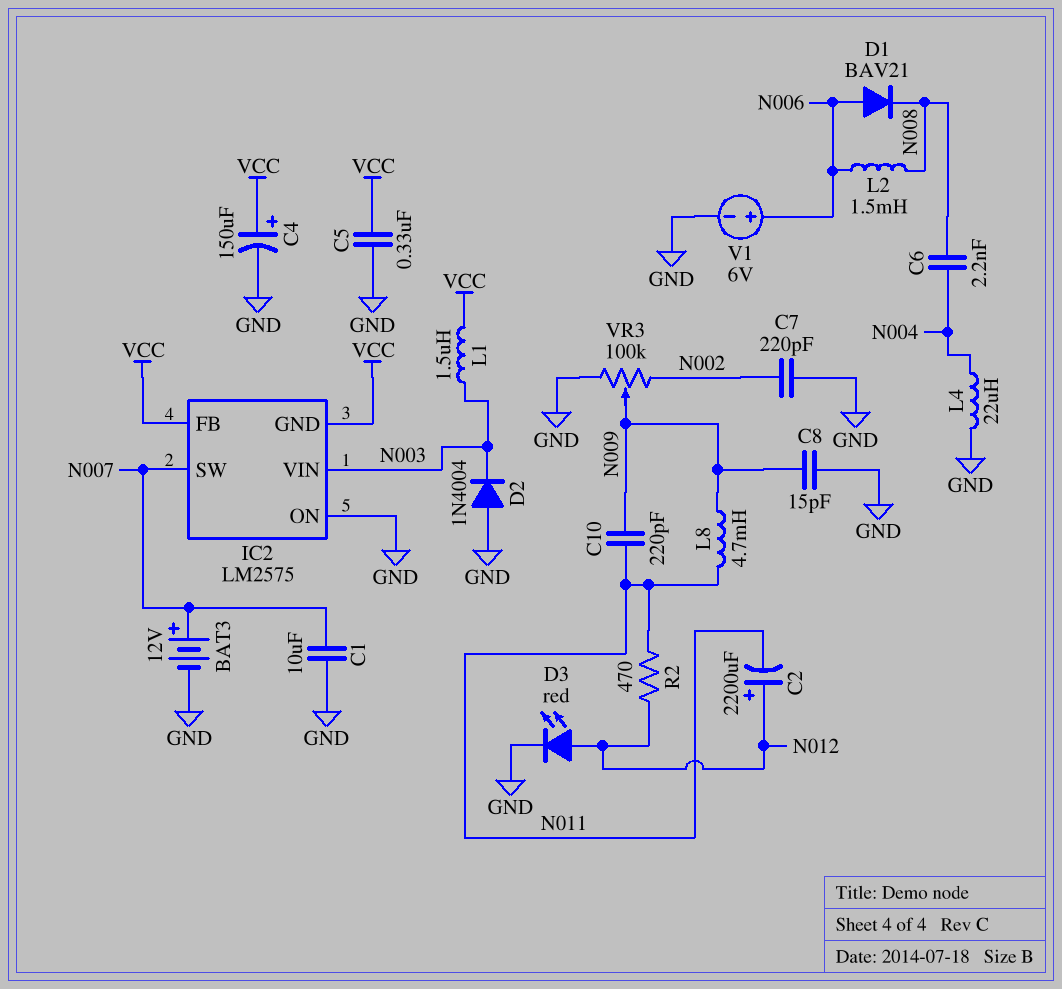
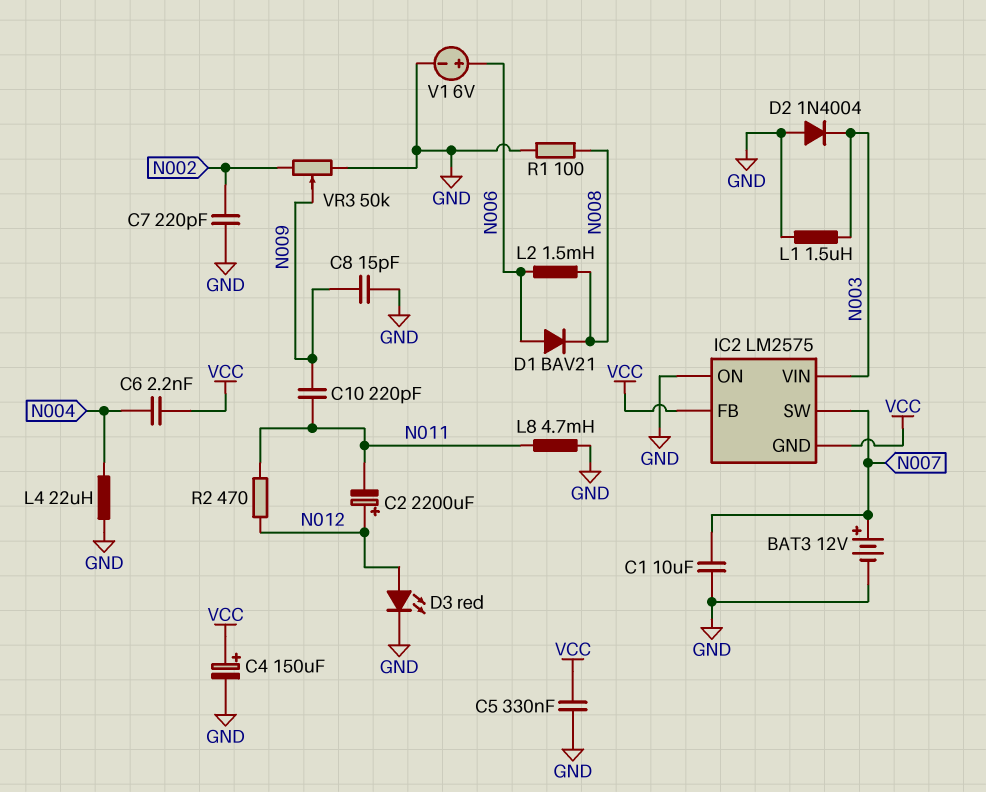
C6: 2.2nF (N004, N008) -> 2.2nF (N004, VCC)
L1: 1.5uH (N003, VCC) -> 1.5uH (GND, N003)
L8: 4.7mH (N009, N011) -> 4.7mH (GND, N011)
R1: none -> 100 (GND, N008)
VR3: 100k (GND, N002, wiper N009) -> 50k (GND, N002, wiper N009)

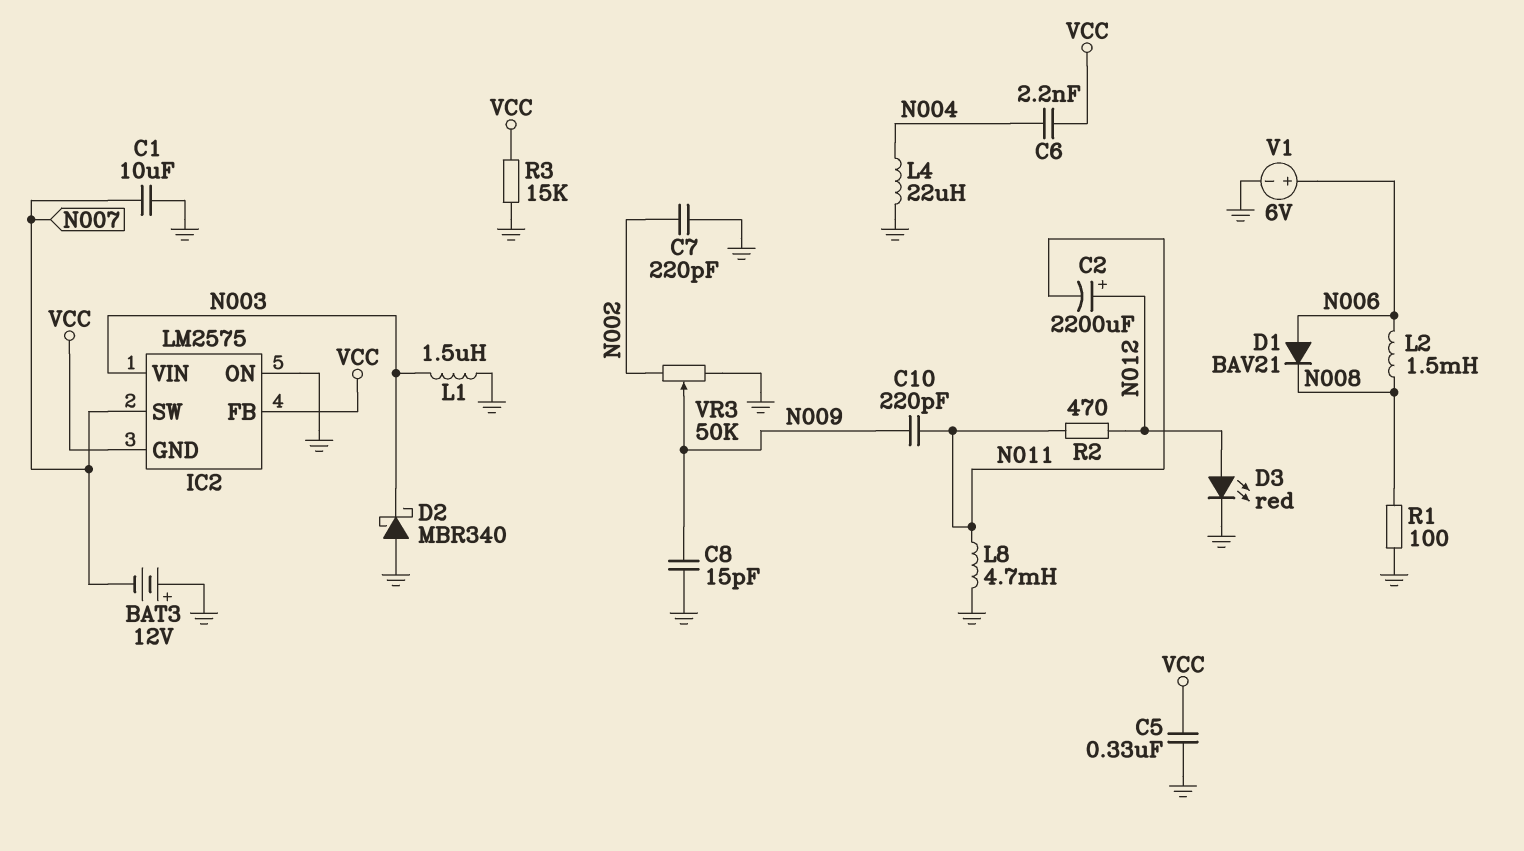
BAT3: 12V (plus N007, minus GND) -> 12V (plus GND, minus N007)
C4: 150uF (plus VCC, minus GND) -> none
D2: diode 1N4004 (A GND, K N003) -> schottky MBR340 (A GND, K N003)
R3: none -> 15k (GND, VCC)

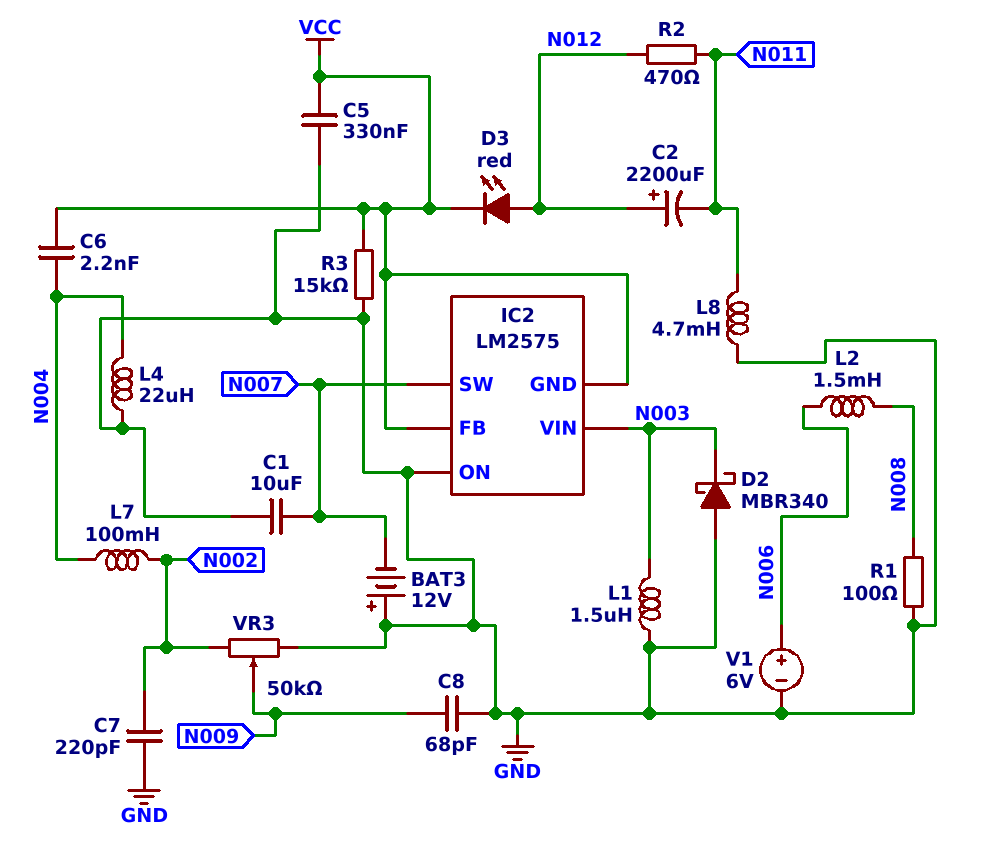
C8: 15pF (GND, N009) -> 68pF (GND, N009)
C10: 220pF (N009, N011) -> none
D1: diode BAV21 (A N006, K N008) -> none
D3: LED red (A N012, K GND) -> LED red (A N012, K VCC)
L7: none -> 100mH (N002, N004)

